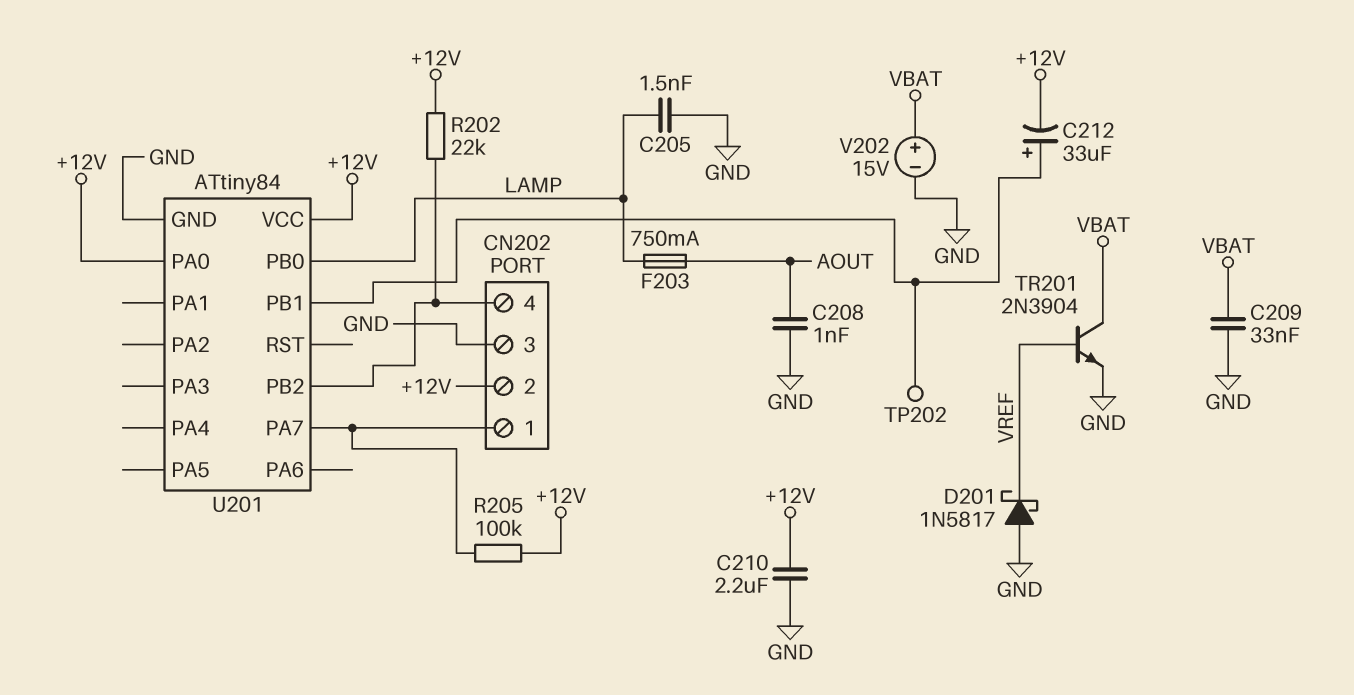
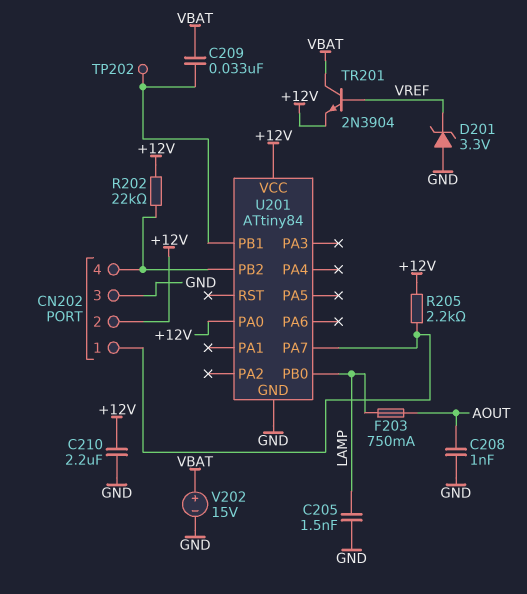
C209: 33nF (GND, VBAT) -> 33nF (U201/PB1, VBAT)
C212: 33uF (plus U201/PB1, minus +12V) -> none
D201: schottky 1N5817 (A GND, K VREF) -> zener 3.3V (A GND, K VREF)
R205: 100k (+12V, CN202/1) -> 2.2k (+12V, CN202/1)
TR201: NPN 2N3904 (B VREF, C VBAT, E GND) -> NPN 2N3904 (B VREF, C VBAT, E +12V)

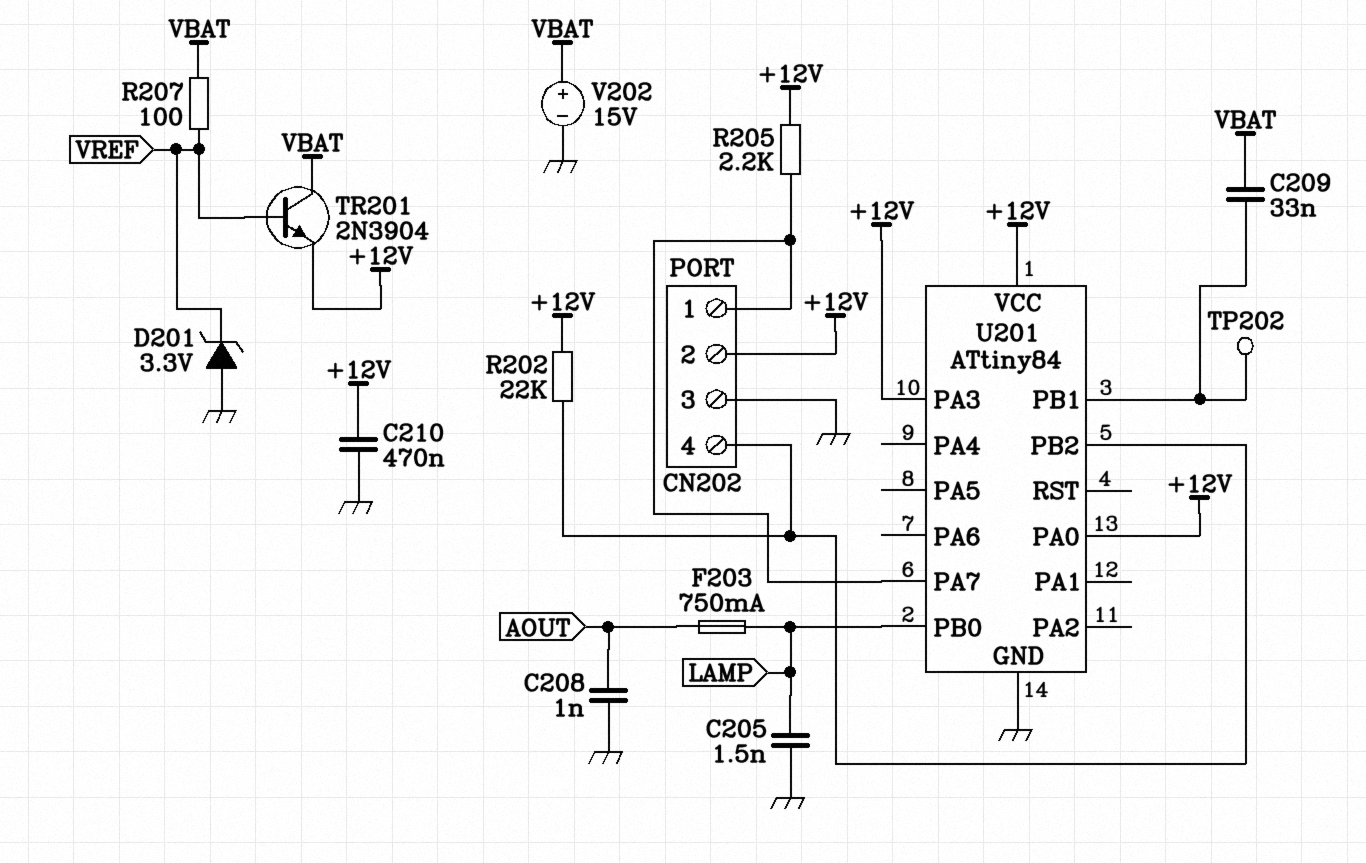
C210: 2.2uF (+12V, GND) -> 470nF (+12V, GND)
R207: none -> 100 (VBAT, VREF)
U201 pin PA3: none -> +12V

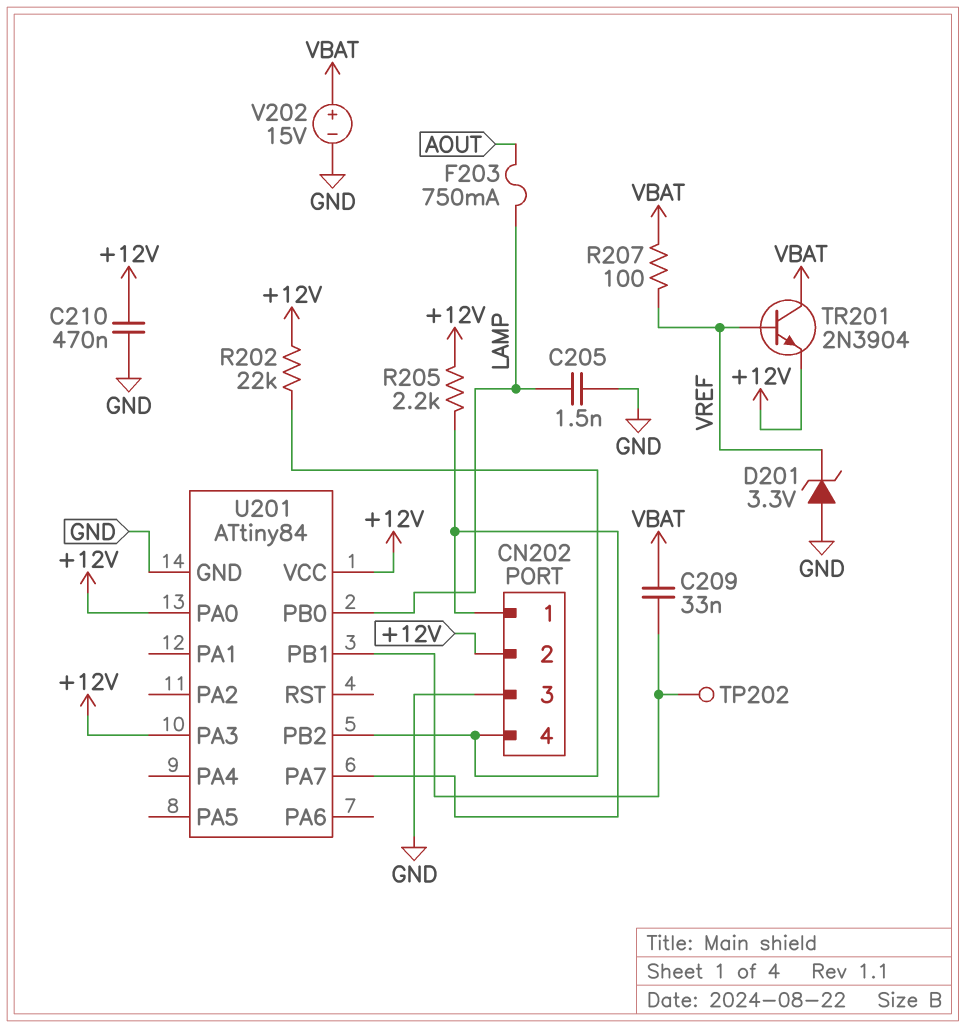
C208: 1nF (AOUT, GND) -> none

